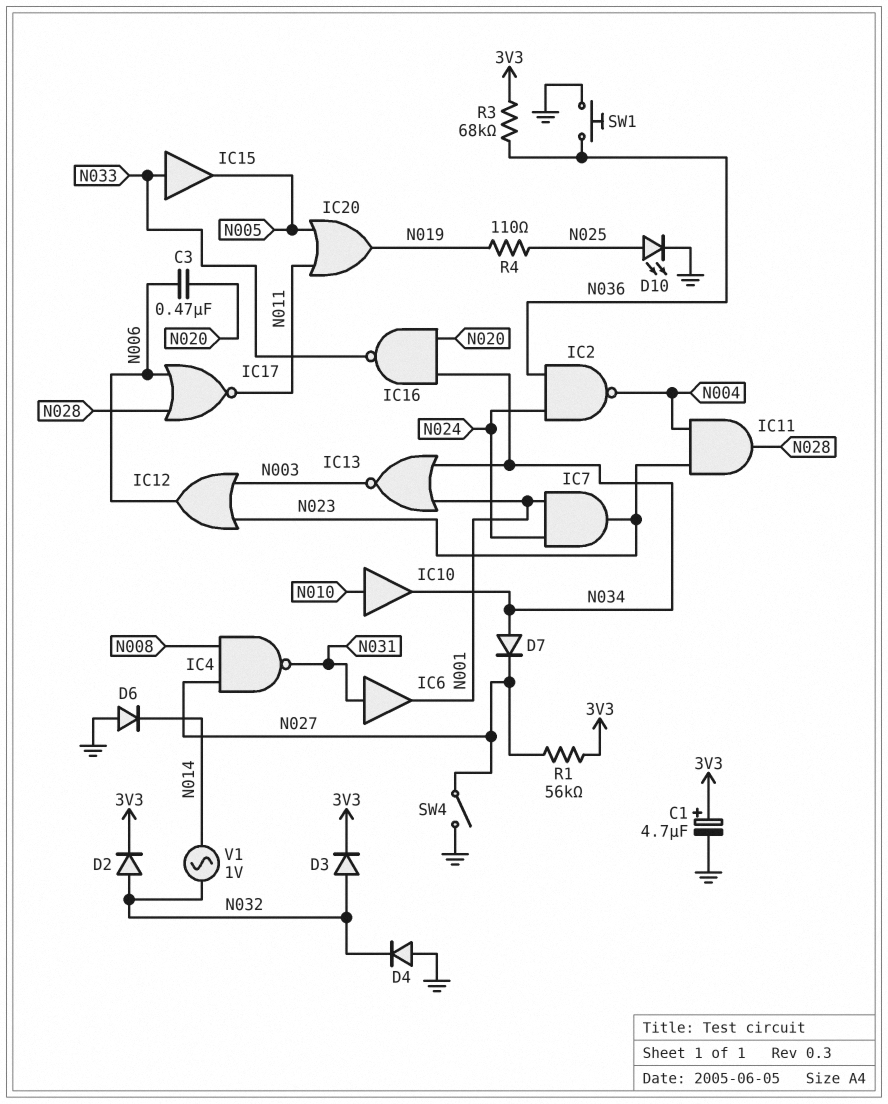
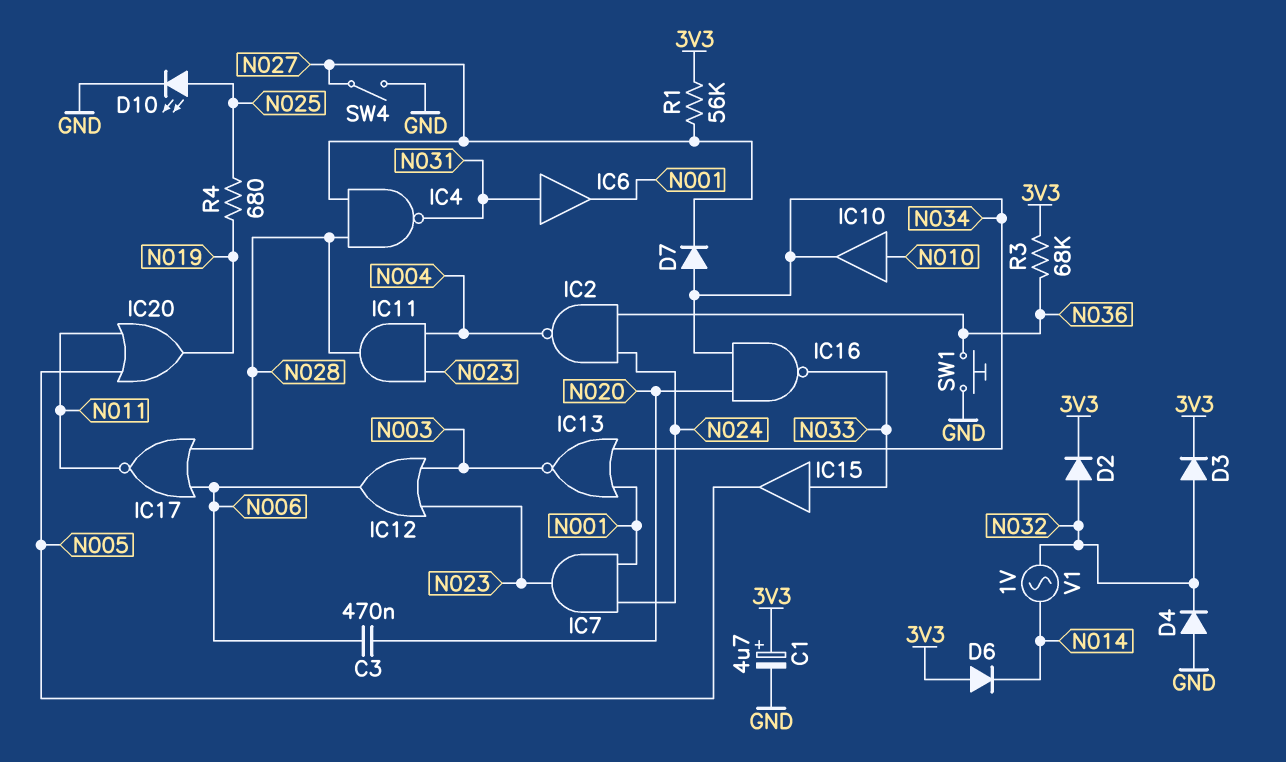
D6: diode (A GND, K N014) -> diode (A 3V3, K N014)
IC4: NAND (in N008, in N027, out N031) -> NAND (in N027, in N028, out N031)
R4: 110 (N019, N025) -> 680 (N019, N025)

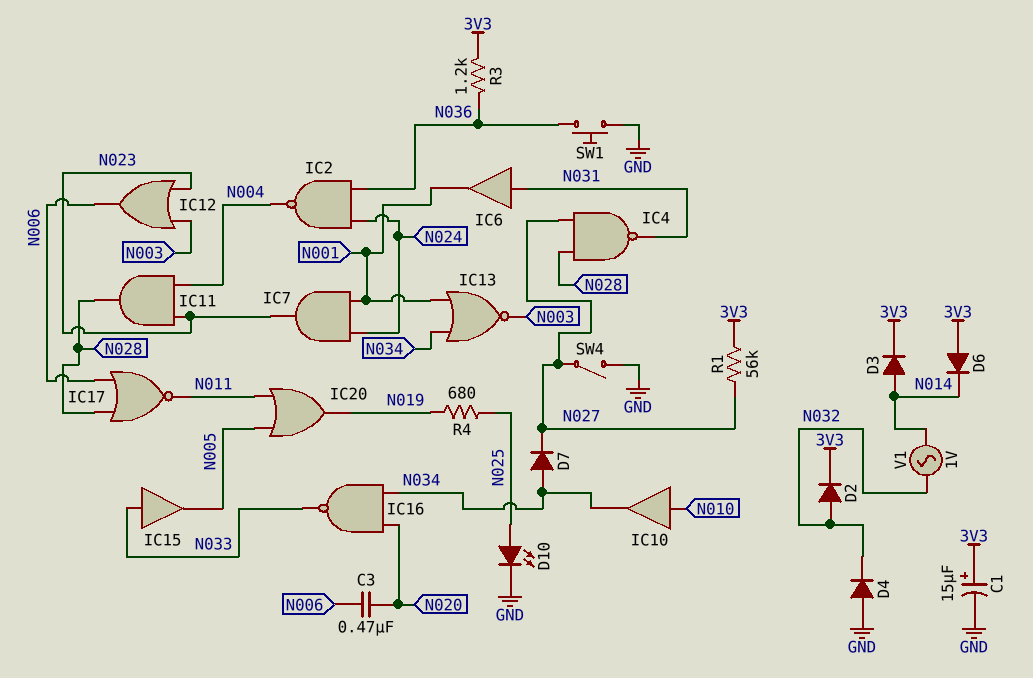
C1: 4.7uF (plus 3V3, minus GND) -> 15uF (plus 3V3, minus GND)
D3: diode (A N032, K 3V3) -> diode (A N014, K 3V3)
R3: 68k (3V3, N036) -> 1.2k (3V3, N036)

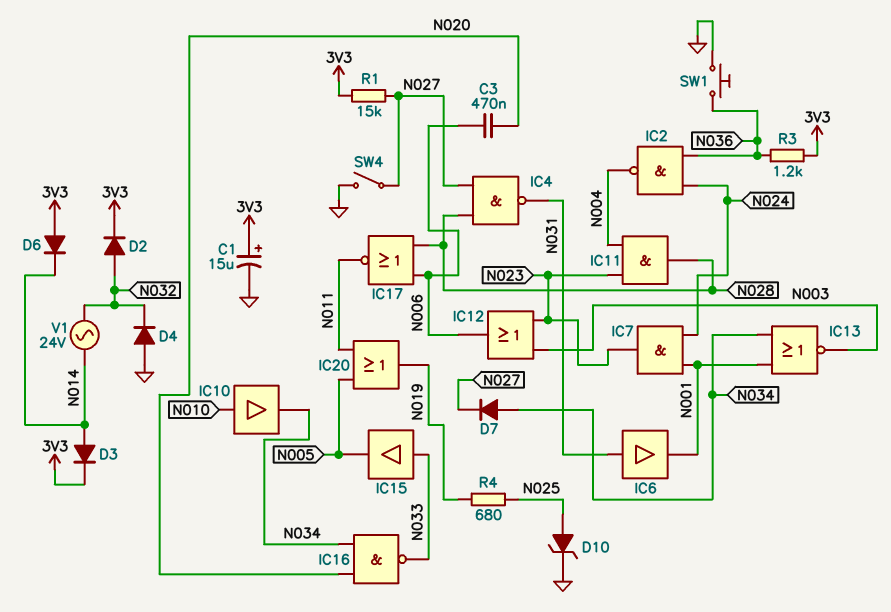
D10: LED (A N025, K GND) -> zener (A N025, K GND)
R1: 56k (3V3, N027) -> 15k (3V3, N027)
V1: AC 1V (N014, N032) -> AC 24V (N014, N032)

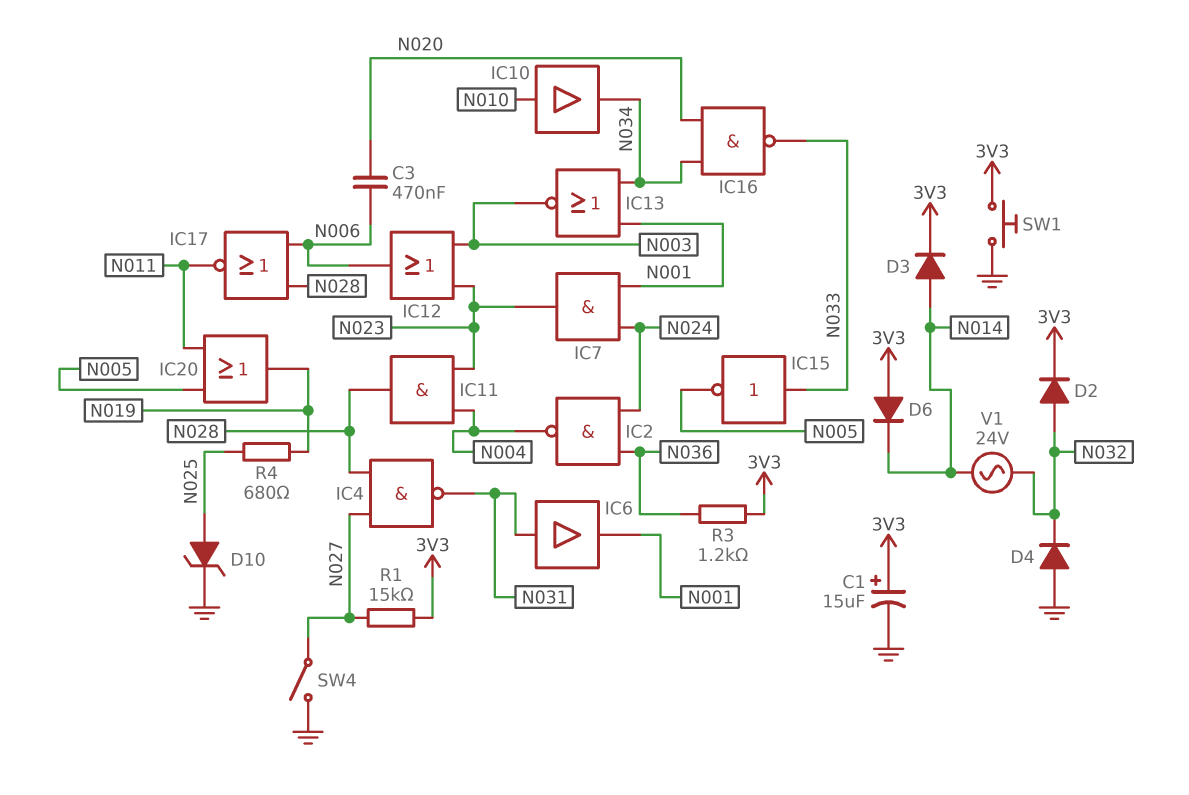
D7: diode (A N034, K N027) -> none
IC15: buffer (in N033, out N005) -> NOT (in N033, out N005)
SW1: button (GND, N036) -> button (3V3, GND)

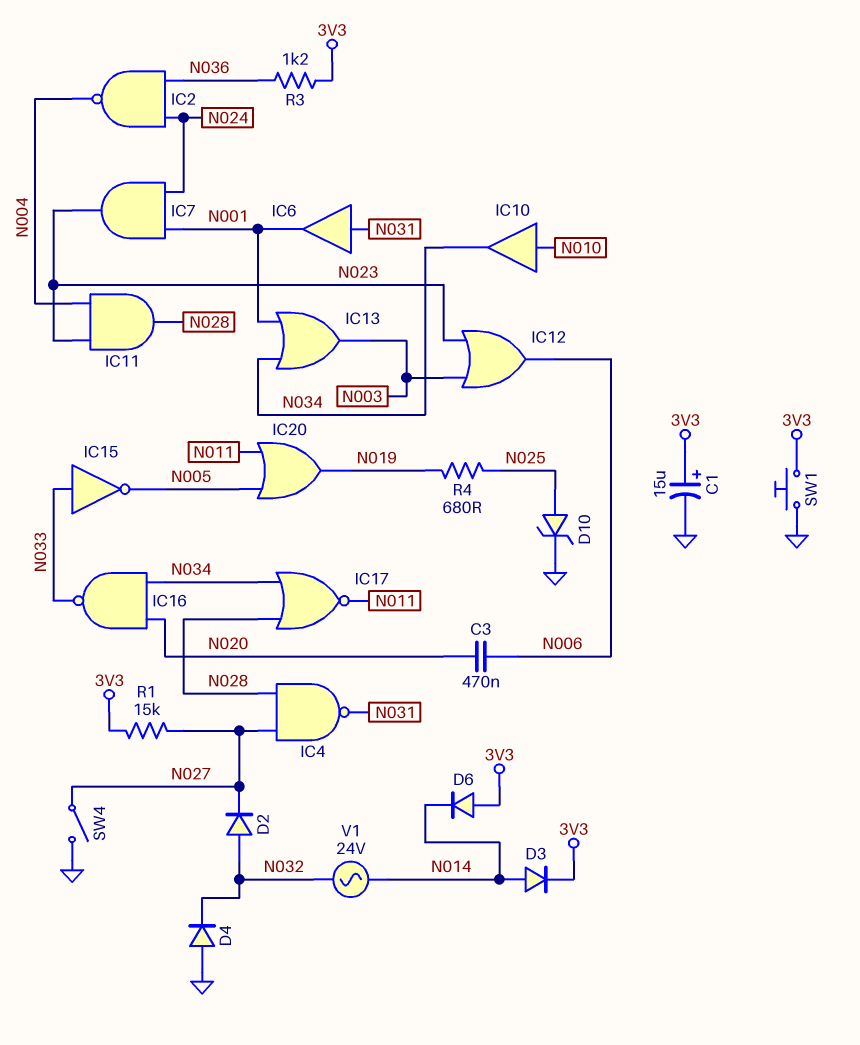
D2: diode (A N032, K 3V3) -> diode (A N032, K N027)
IC13: NOR (in N001, in N034, out N003) -> OR (in N001, in N034, out N003)
IC17: NOR (in N006, in N028, out N011) -> NOR (in N028, in N034, out N011)

